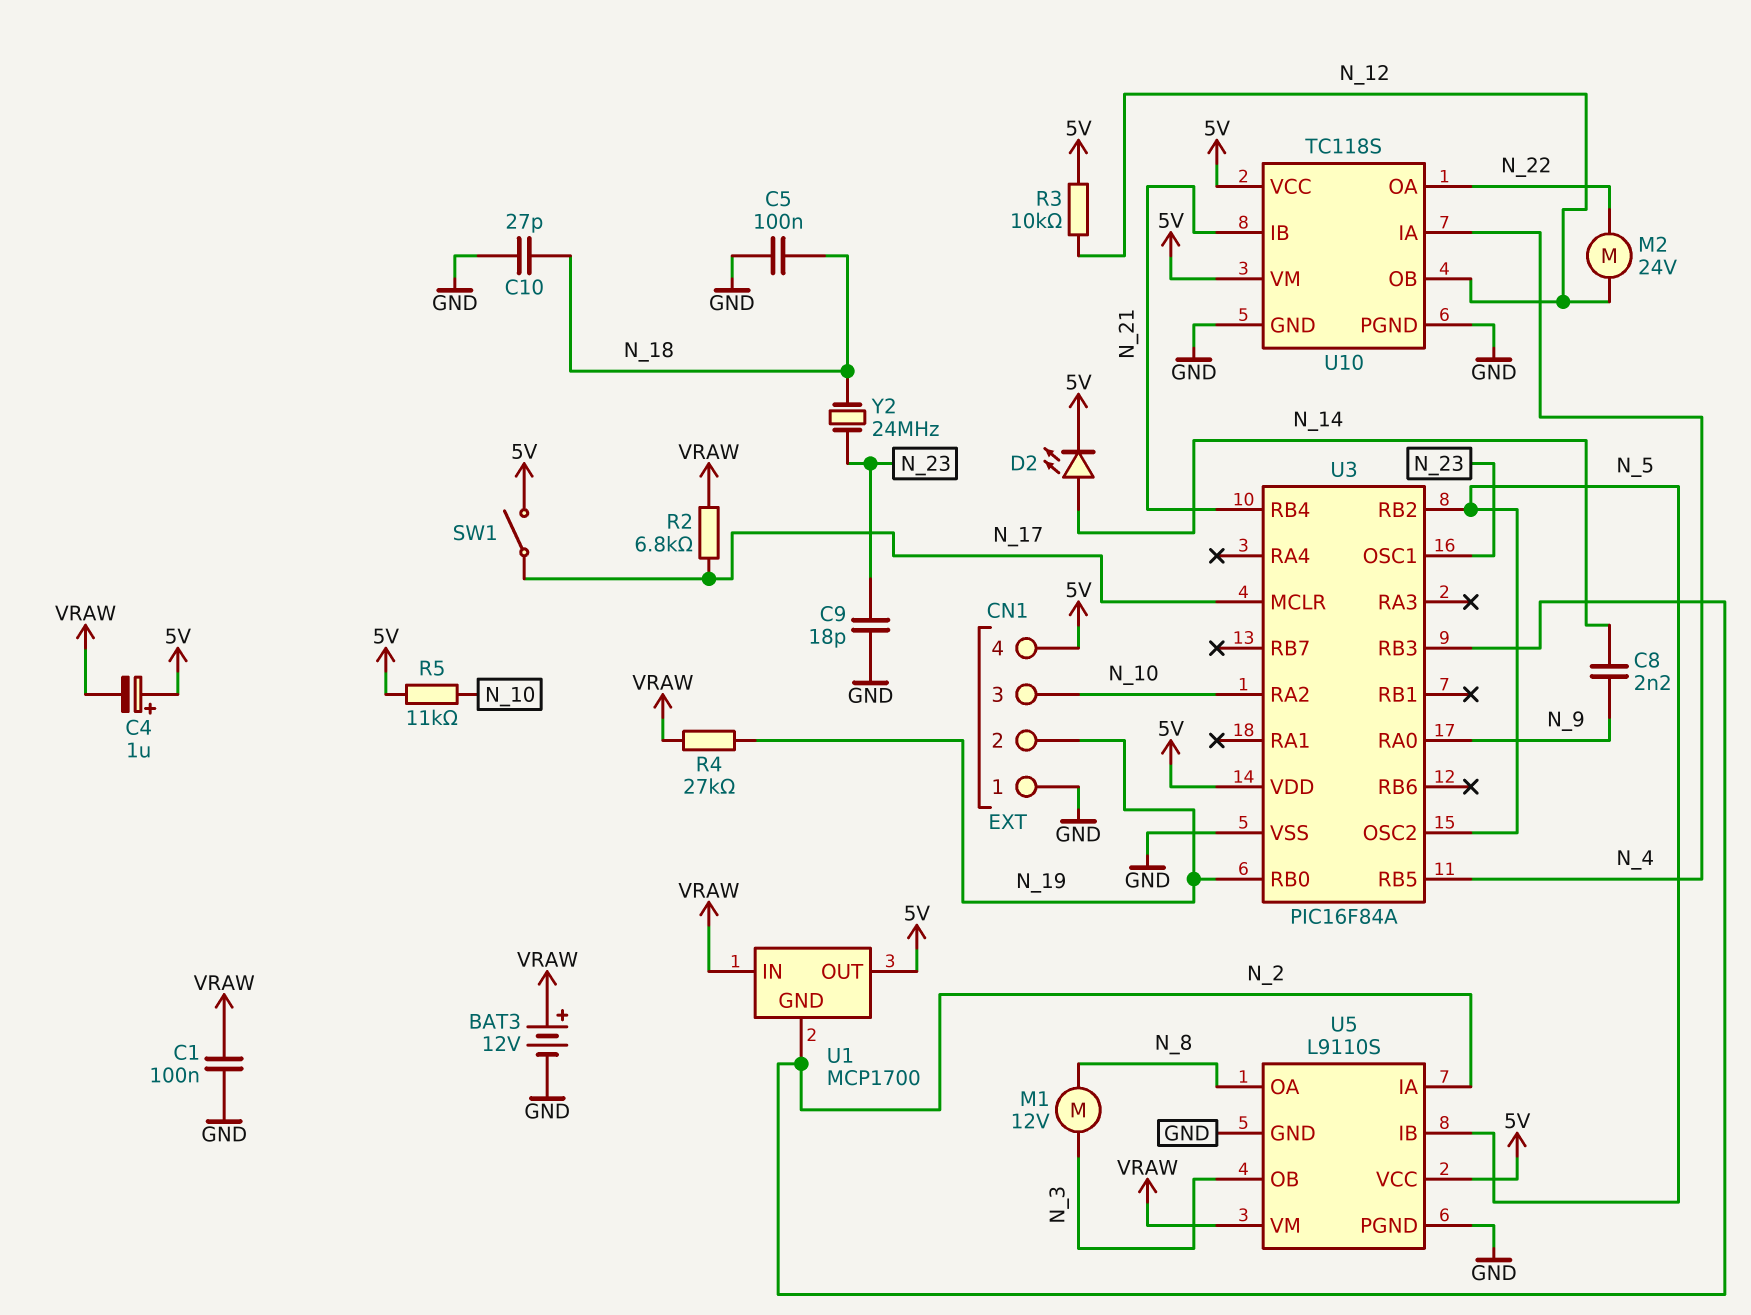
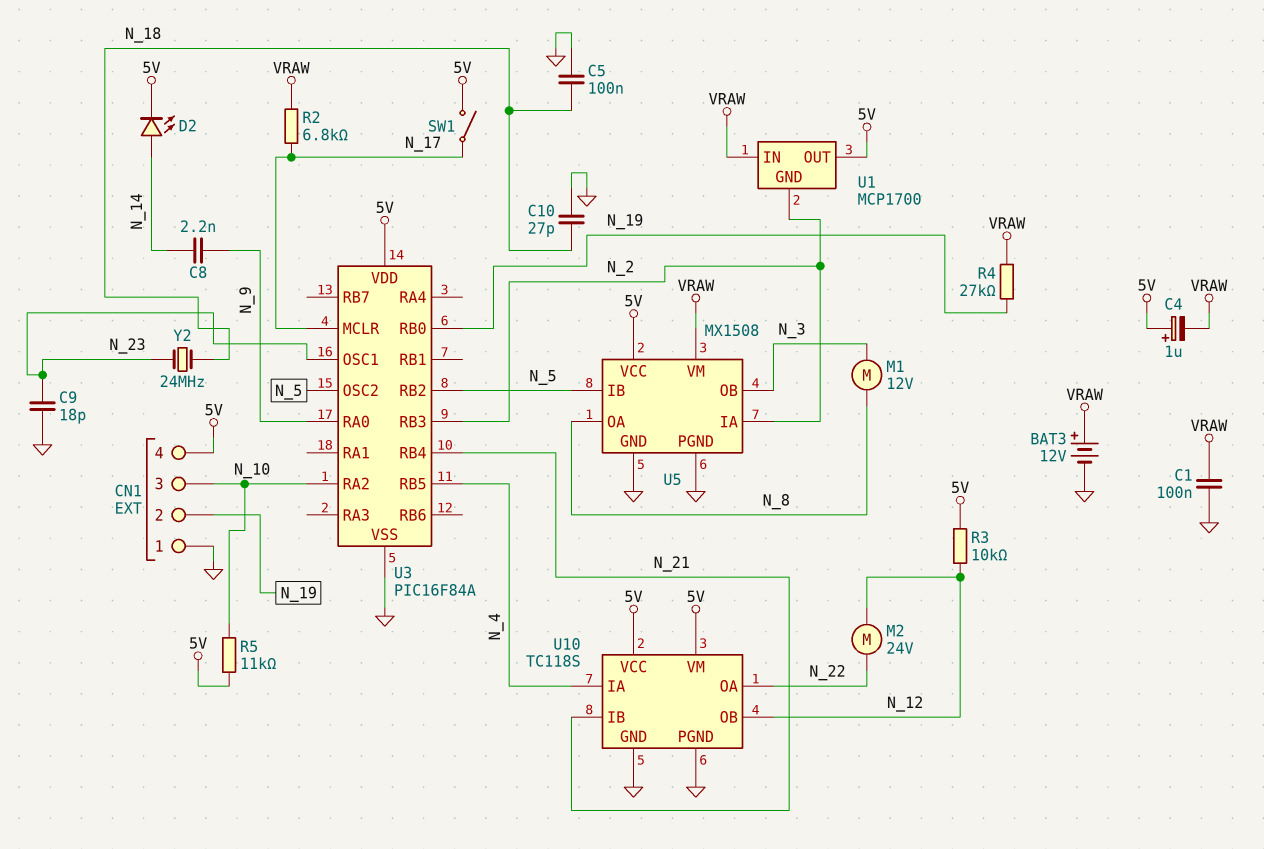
U5: L9110S -> MX1508

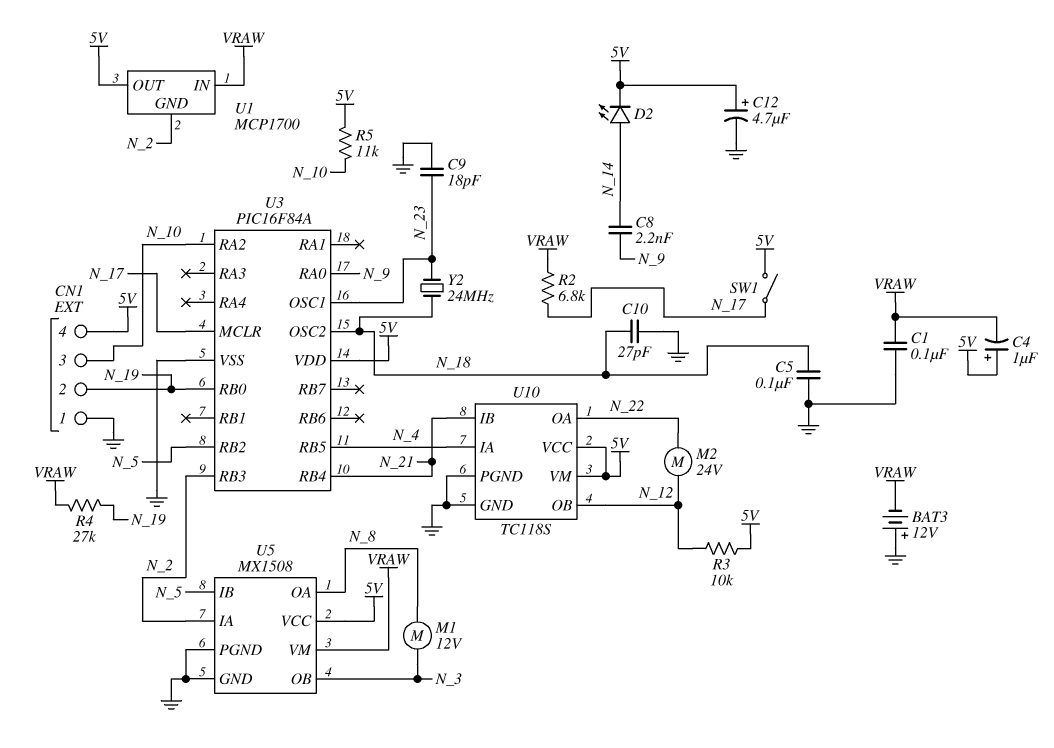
BAT3: 12V (plus VRAW, minus GND) -> 12V (plus GND, minus VRAW)
C12: none -> 4.7uF (plus 5V, minus GND)
U3 pin OSC2: N_5 -> N_18

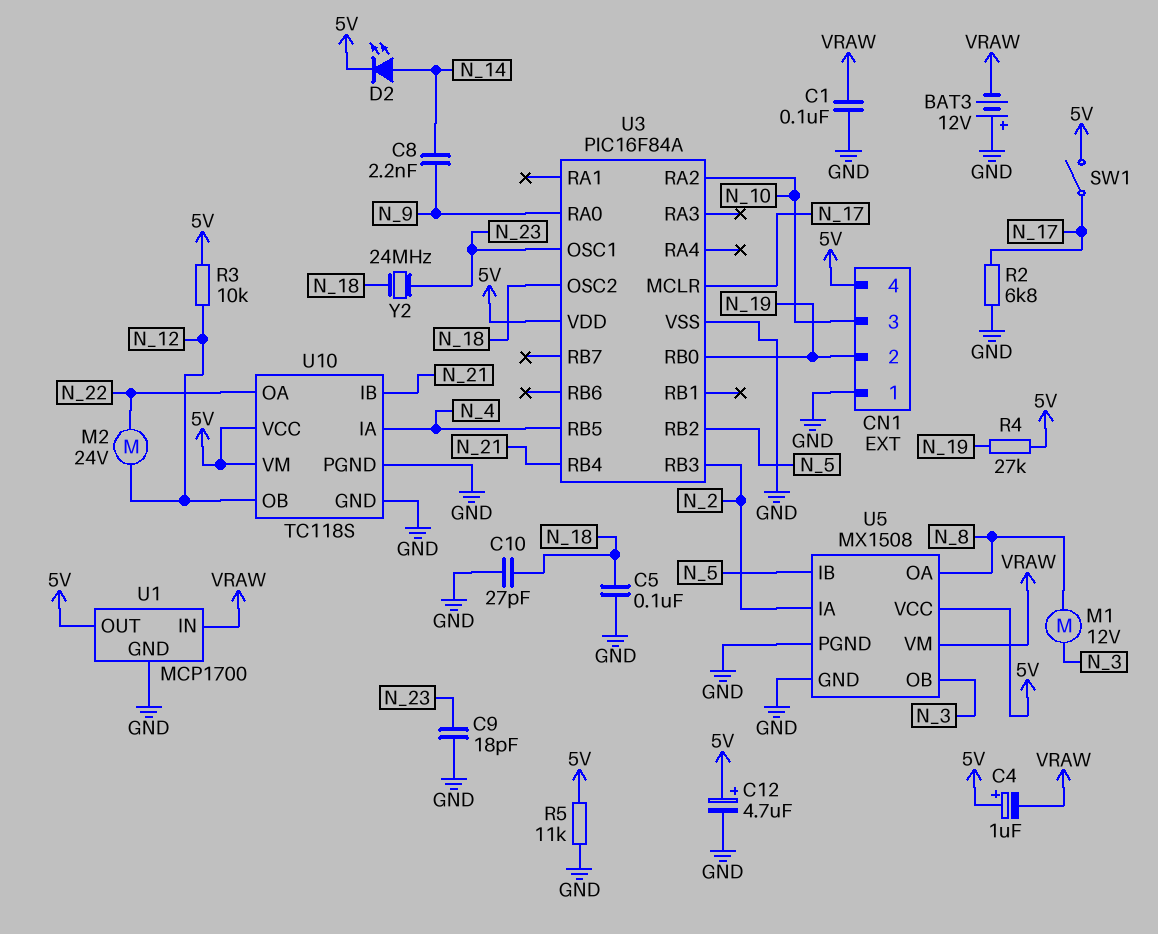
R2: 6.8k (N_17, VRAW) -> 6.8k (GND, N_17)
R4: 27k (N_19, VRAW) -> 27k (5V, N_19)
R5: 11k (5V, N_10) -> 11k (5V, GND)
U1 pin GND: N_2 -> GND

